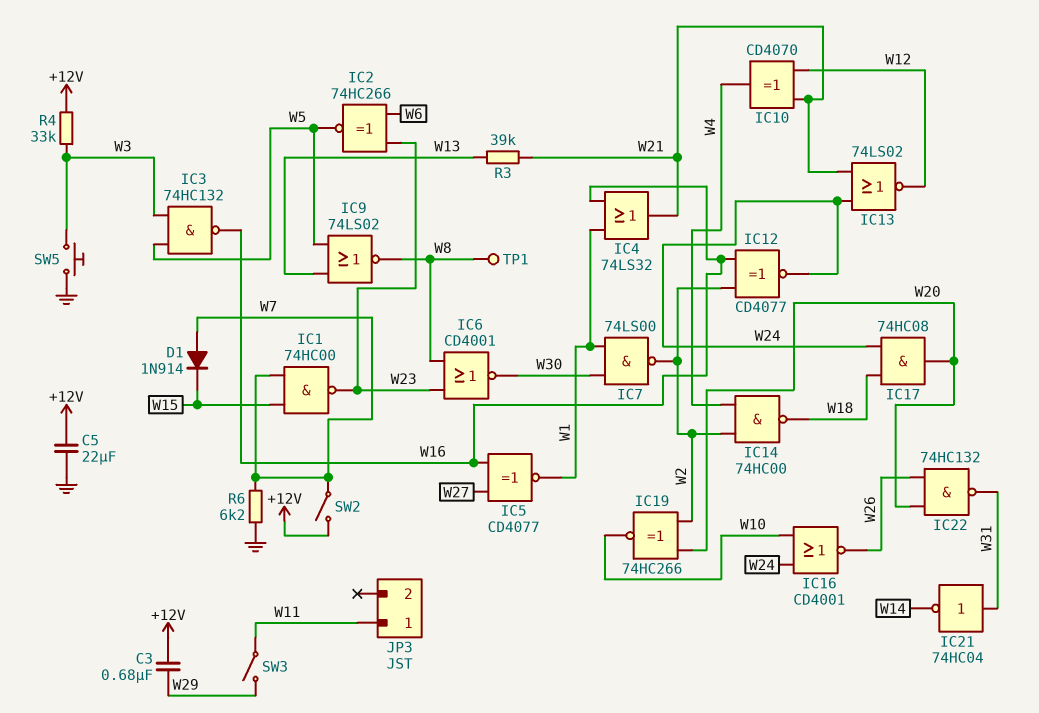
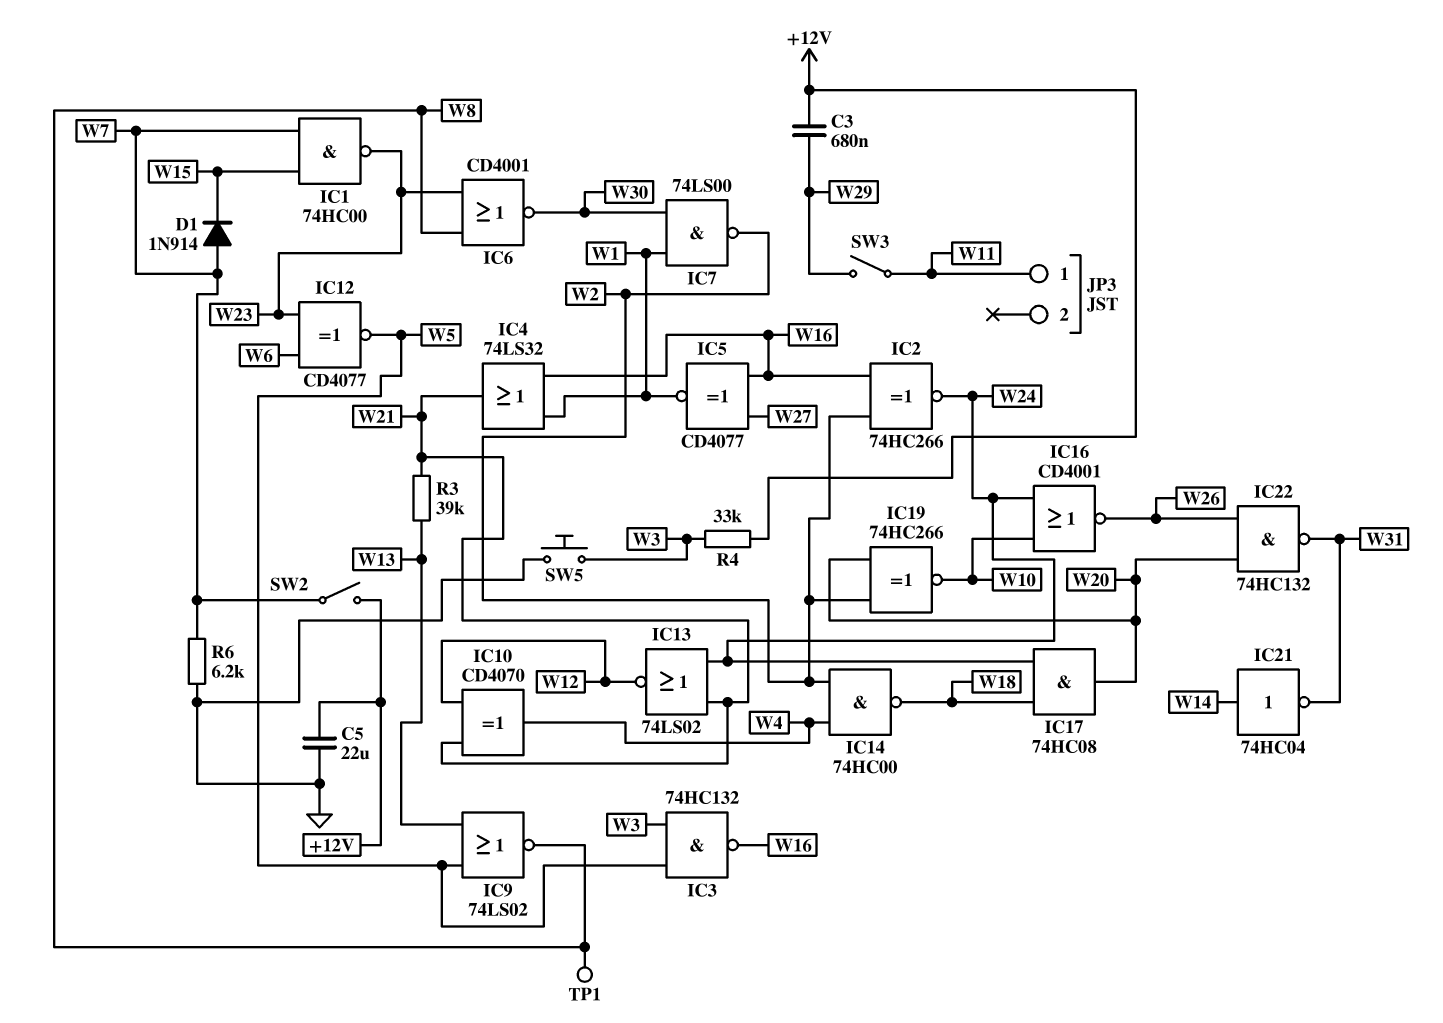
IC2: XNOR 74HC266 (in W6, in W23, out W5) -> XNOR 74HC266 (in W2, in W16, out W24)
IC12: XNOR CD4077 (in W2, in W16, out W24) -> XNOR CD4077 (in W6, in W23, out W5)
IC21: NOT 74HC04 (in W31, out W14) -> NOT 74HC04 (in W14, out W31)

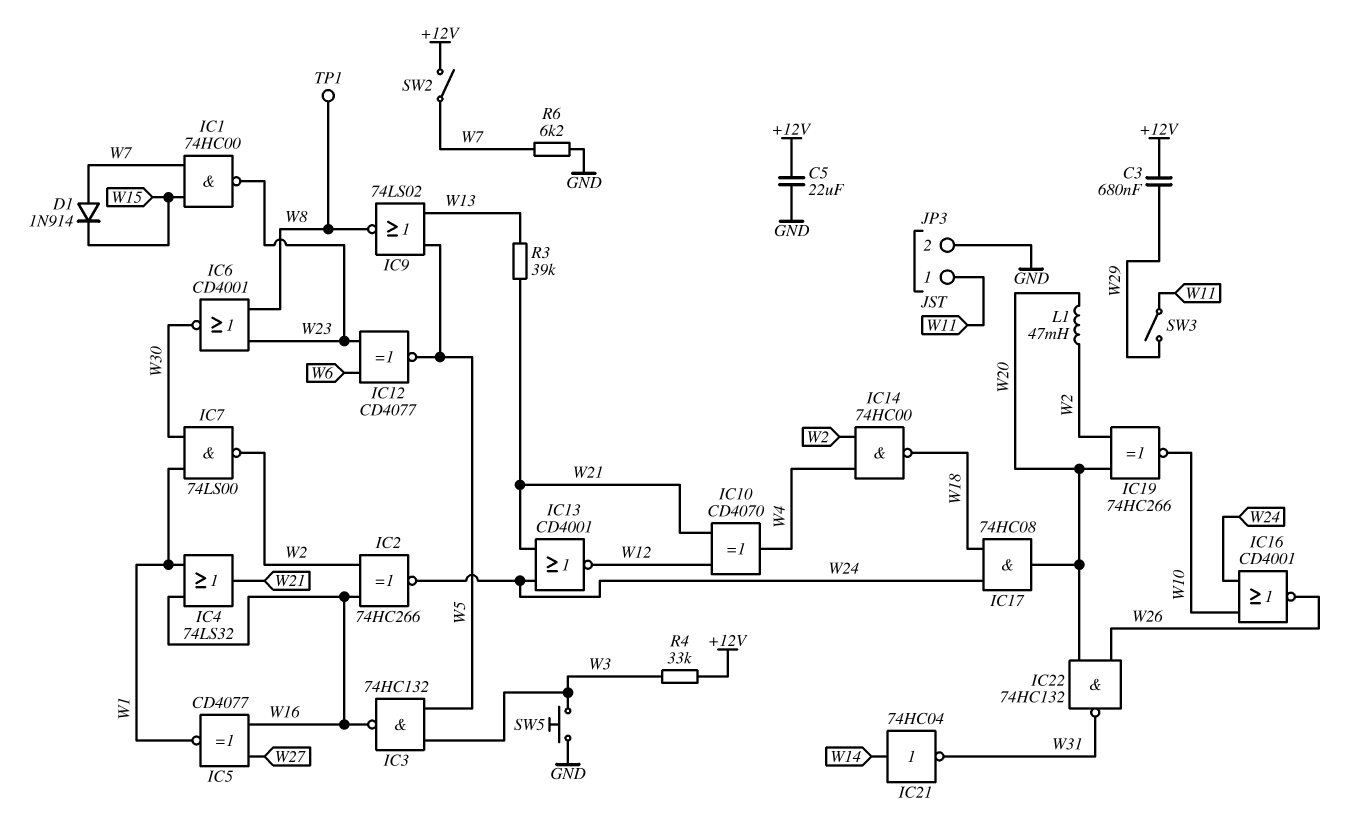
IC13: NOR 74LS02 (in W21, in W24, out W12) -> NOR CD4001 (in W21, in W24, out W12)
JP3 pin 2: none -> GND
L1: none -> 47mH (W2, W20)

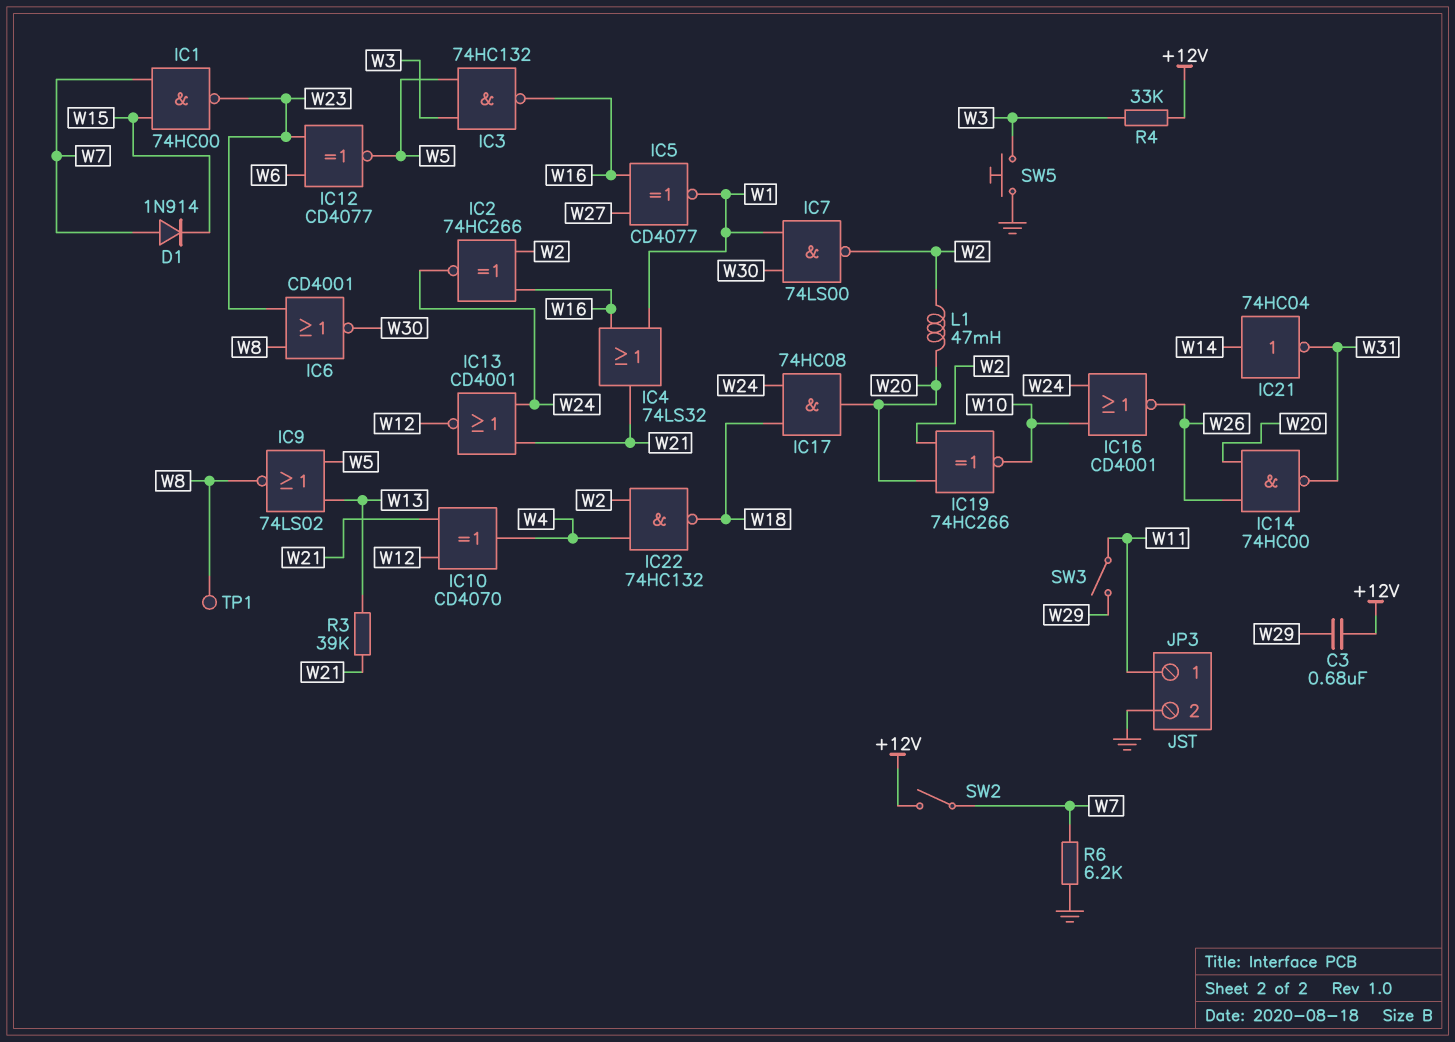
C5: 22uF (+12V, GND) -> none
IC14: NAND 74HC00 (in W2, in W4, out W18) -> NAND 74HC00 (in W20, in W26, out W31)
IC22: NAND 74HC132 (in W20, in W26, out W31) -> NAND 74HC132 (in W2, in W4, out W18)

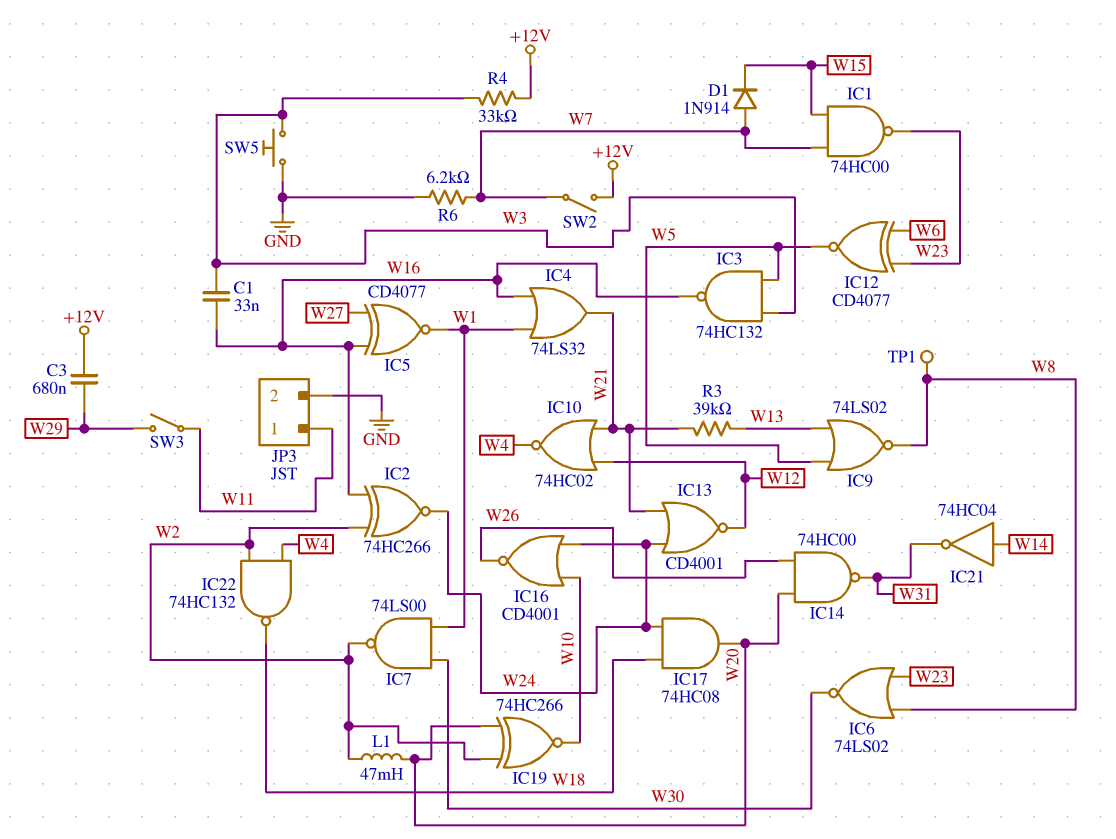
C1: none -> 33nF (W3, W16)
IC6: NOR CD4001 (in W8, in W23, out W30) -> NOR 74LS02 (in W8, in W23, out W30)
IC10: XOR CD4070 (in W12, in W21, out W4) -> NOR 74HC02 (in W12, in W21, out W4)

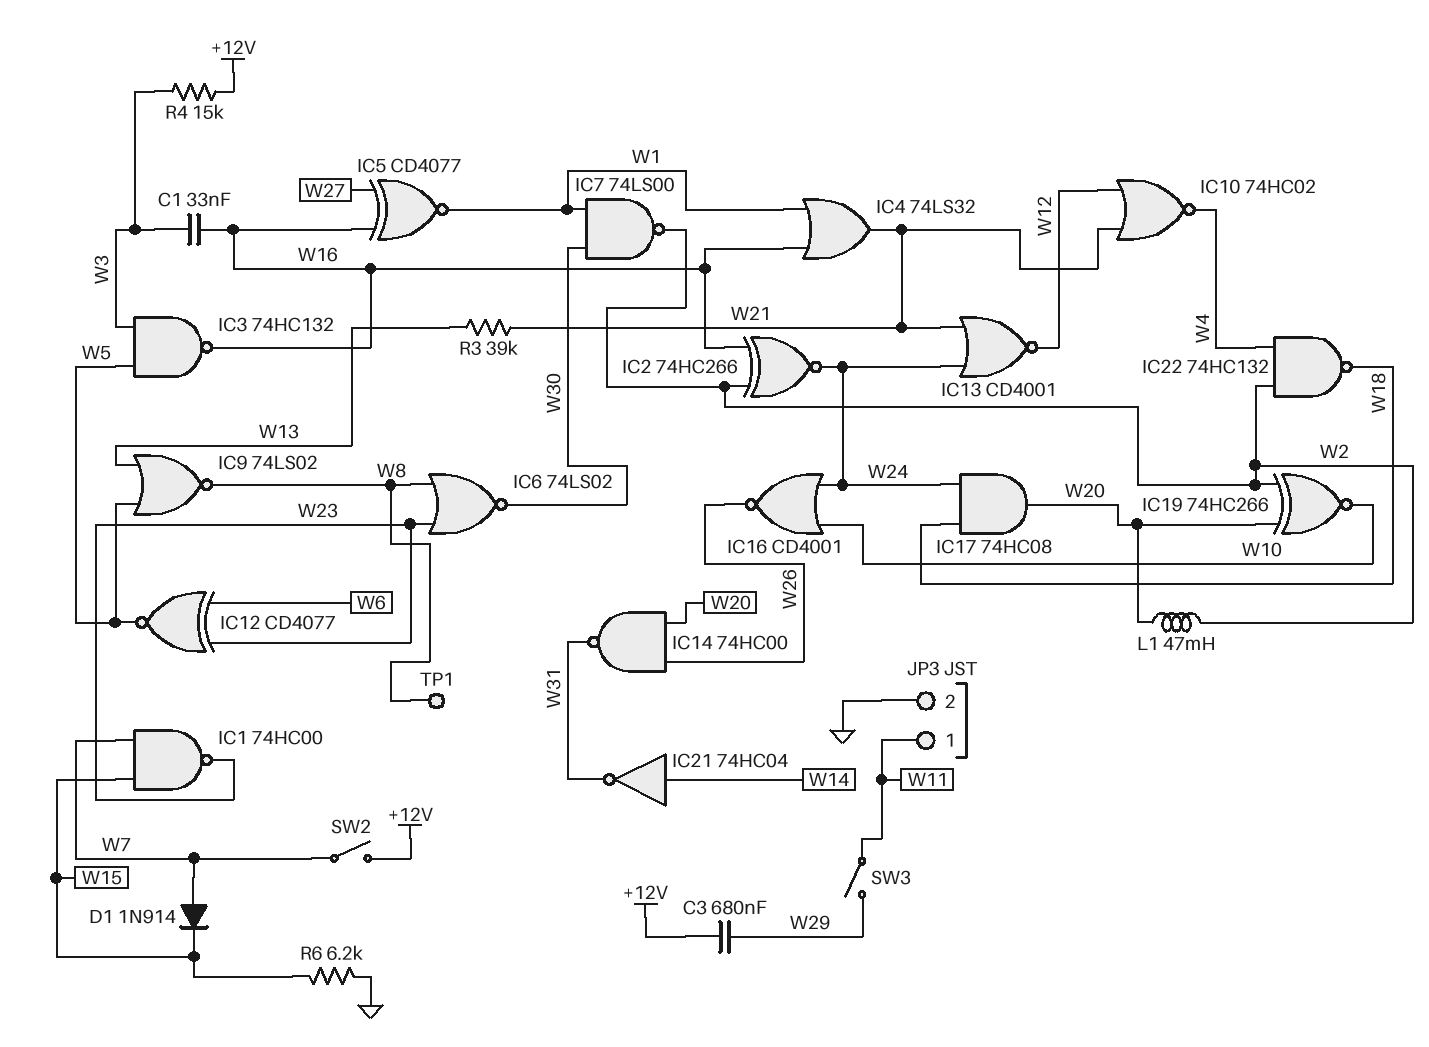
R4: 33k (+12V, W3) -> 15k (+12V, W3)
R6: 6.2k (GND, W7) -> 6.2k (GND, W15)
SW5: button (GND, W3) -> none

